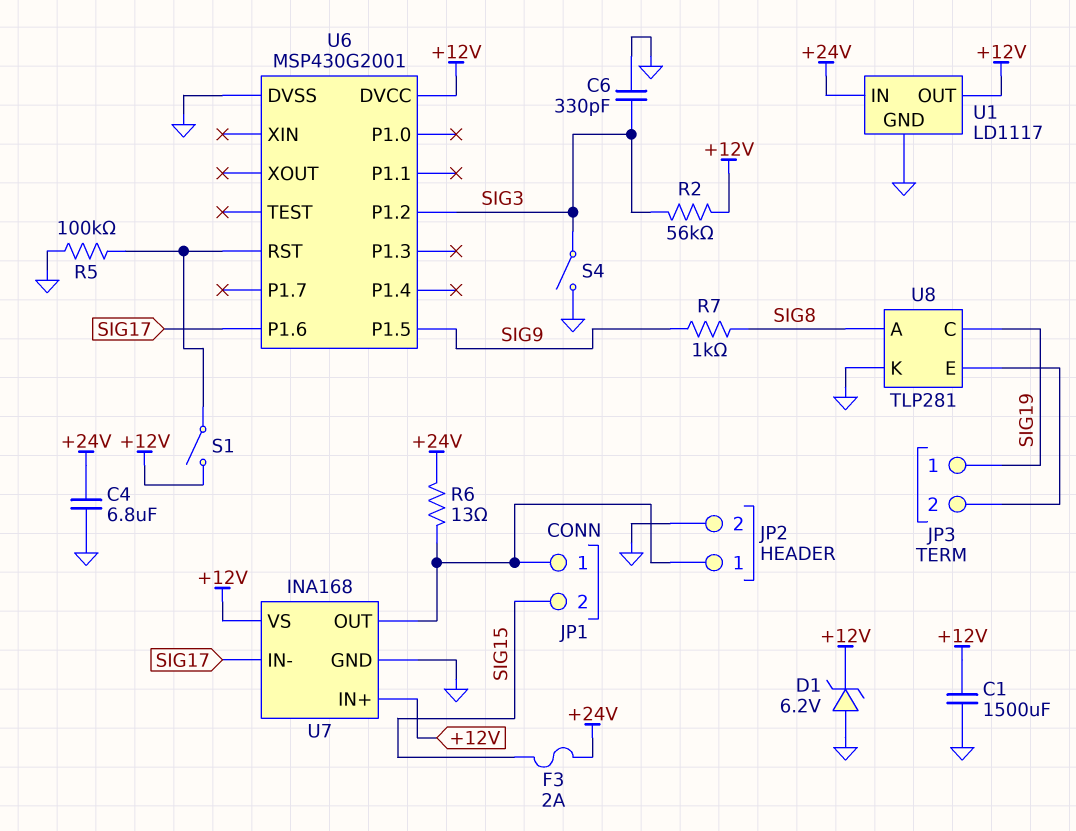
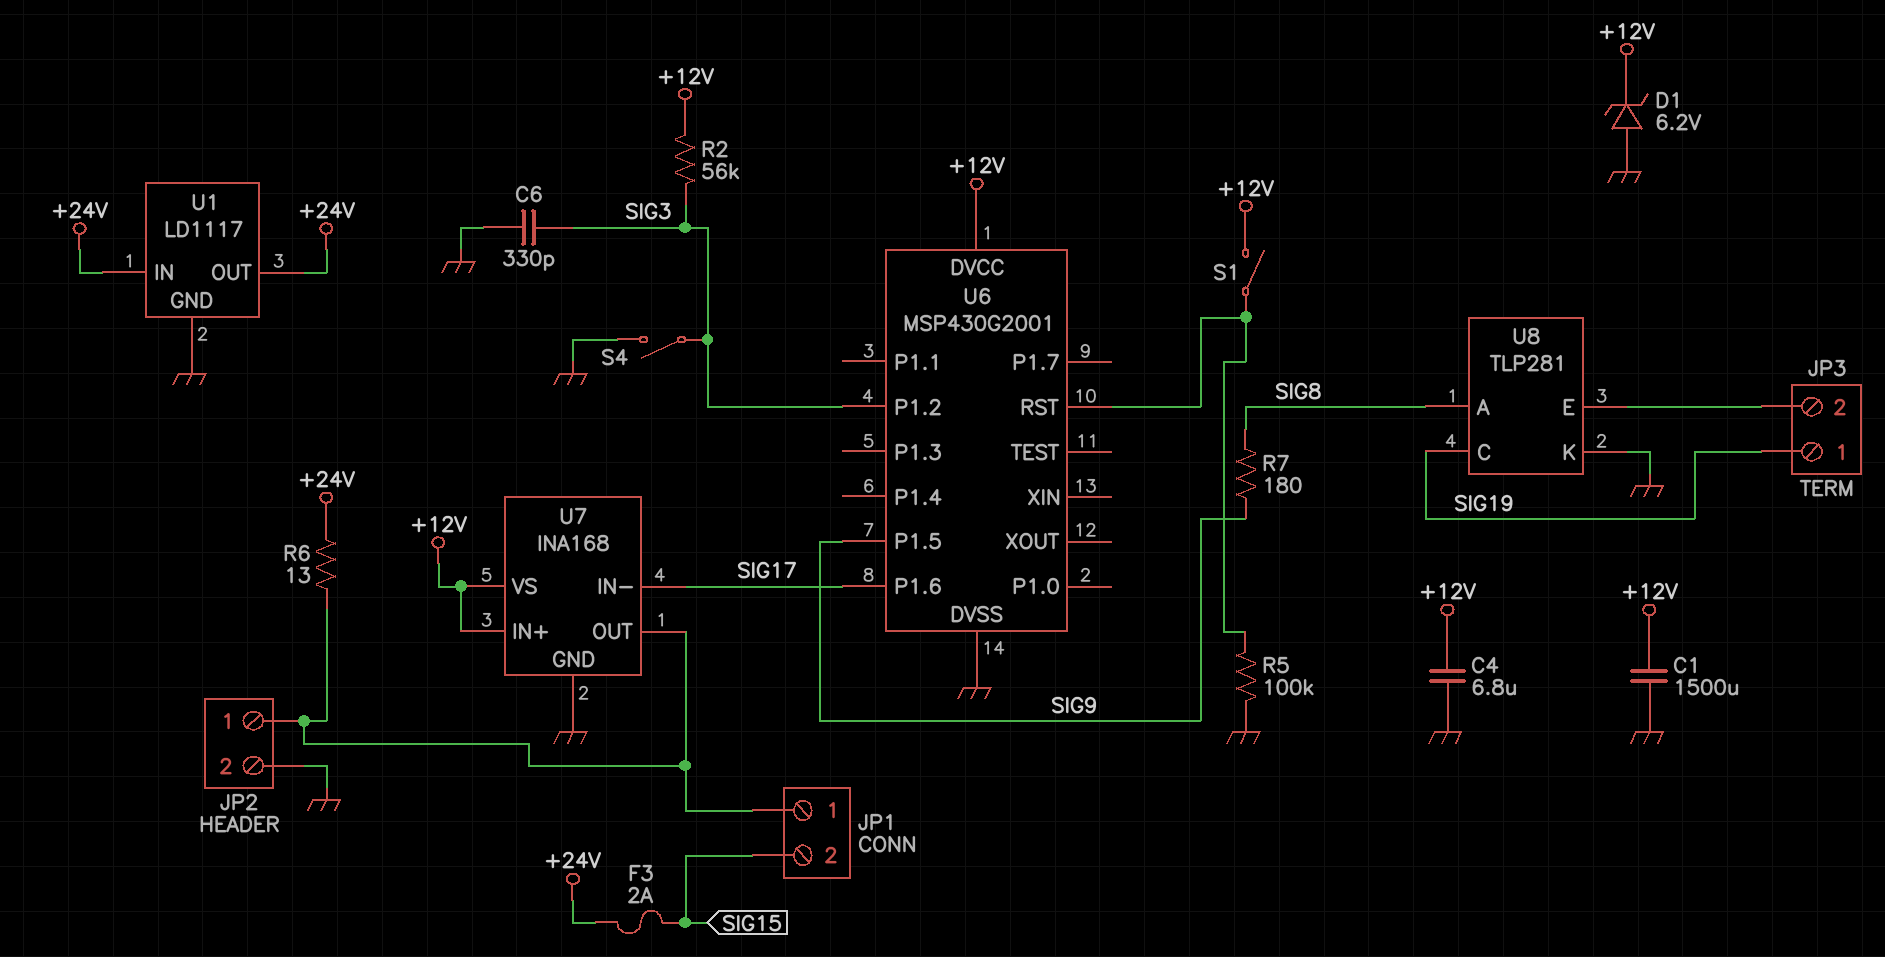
C4: 6.8uF (+24V, GND) -> 6.8uF (+12V, GND)
R7: 1k (SIG8, SIG9) -> 180 (SIG8, SIG9)
U1 pin OUT: +12V -> +24V

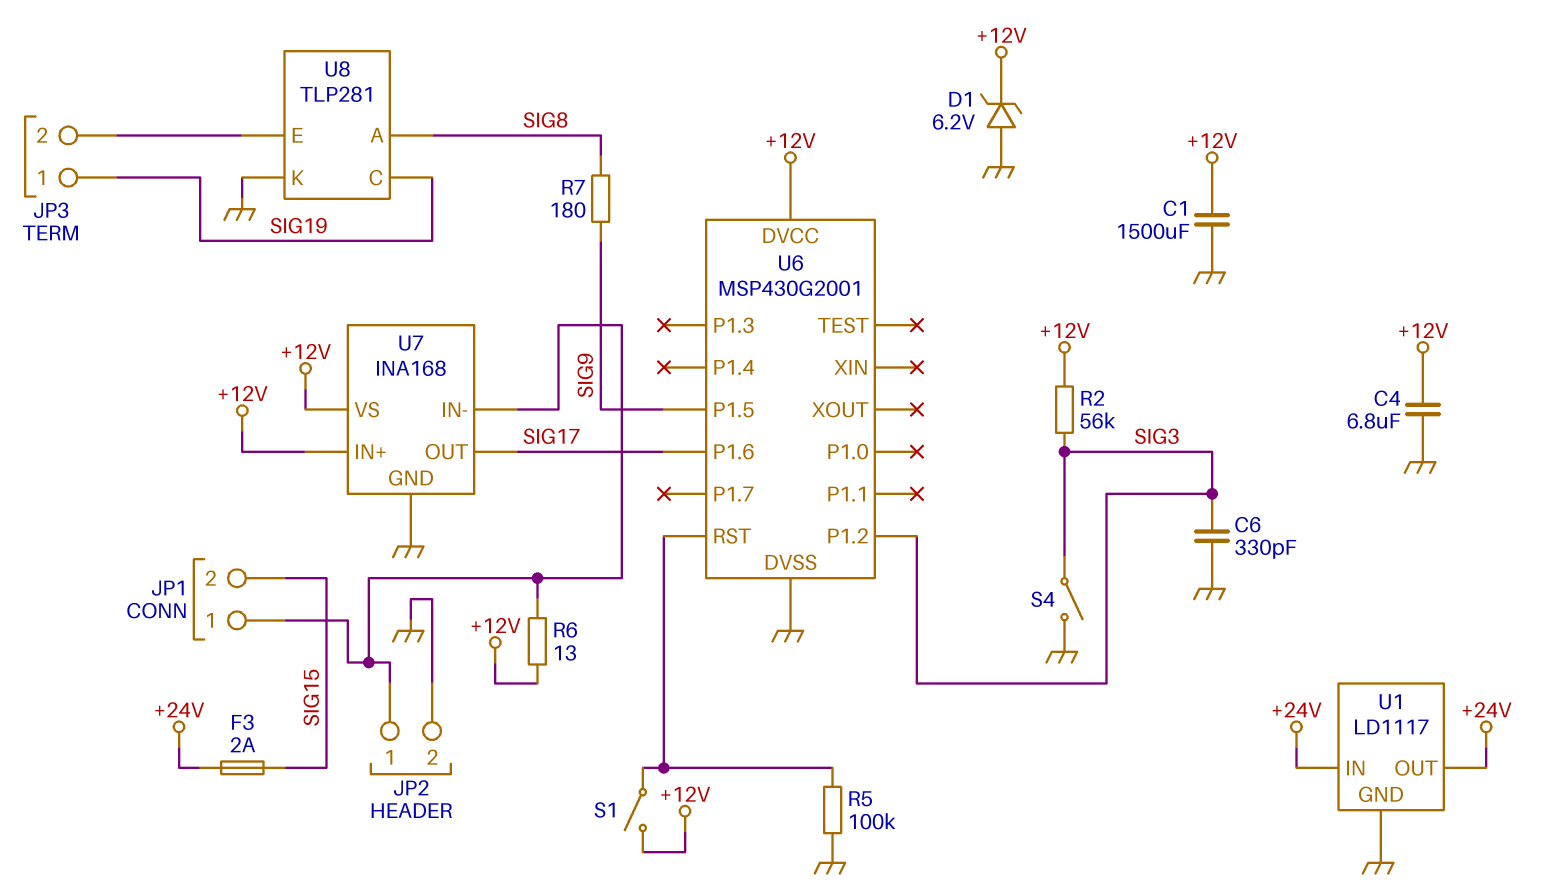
R6: 13 (+24V, JP1/1) -> 13 (+12V, JP1/1)
U7 pin IN-: SIG17 -> JP1/1
U7 pin OUT: JP1/1 -> SIG17

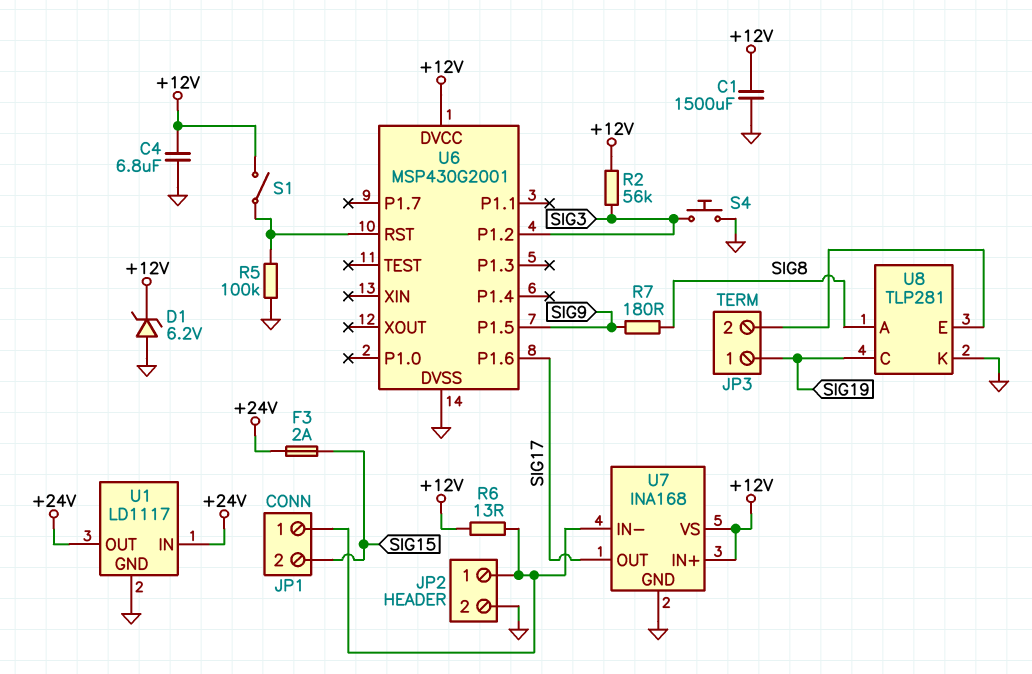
C6: 330pF (GND, SIG3) -> none
S4: switch (GND, SIG3) -> button (GND, SIG3)

